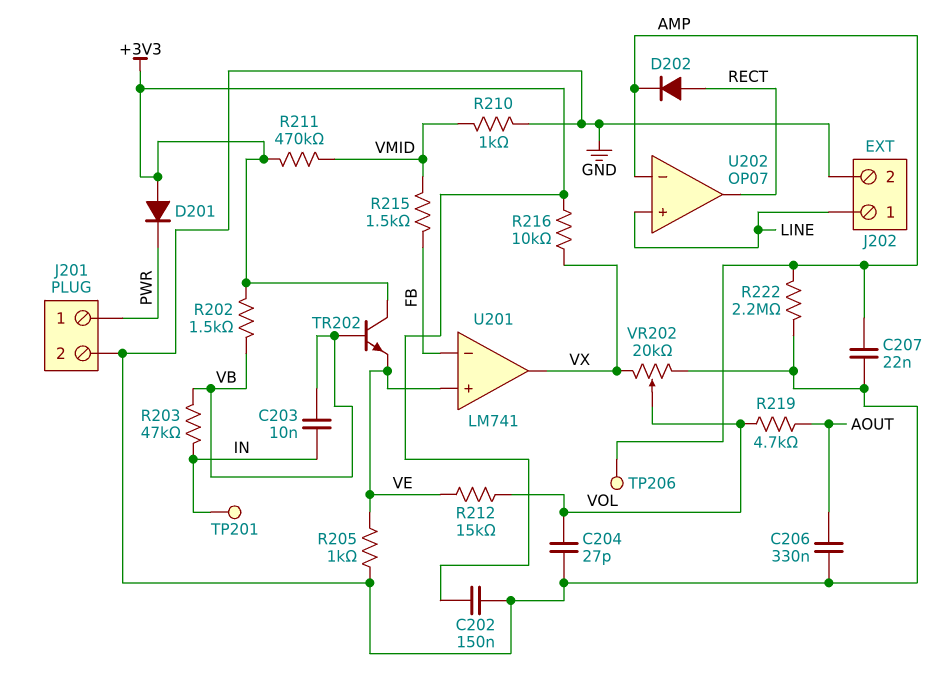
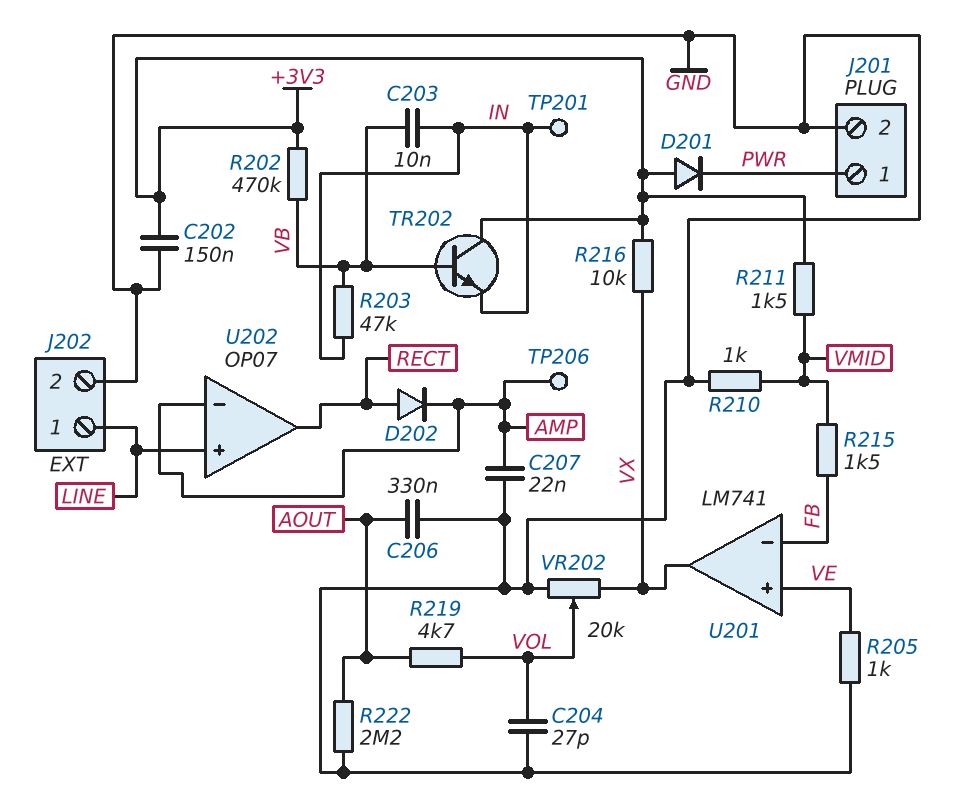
R202: 1.5k (+3V3, VB) -> 470k (+3V3, VB)
R211: 470k (+3V3, VMID) -> 1.5k (+3V3, VMID)
R212: 15k (VE, VOL) -> none
R222: 2.2M (AMP, GND) -> 2.2M (AOUT, GND)
TR202: NPN (B VB, C +3V3, E VE) -> NPN (B VB, C +3V3, E IN)

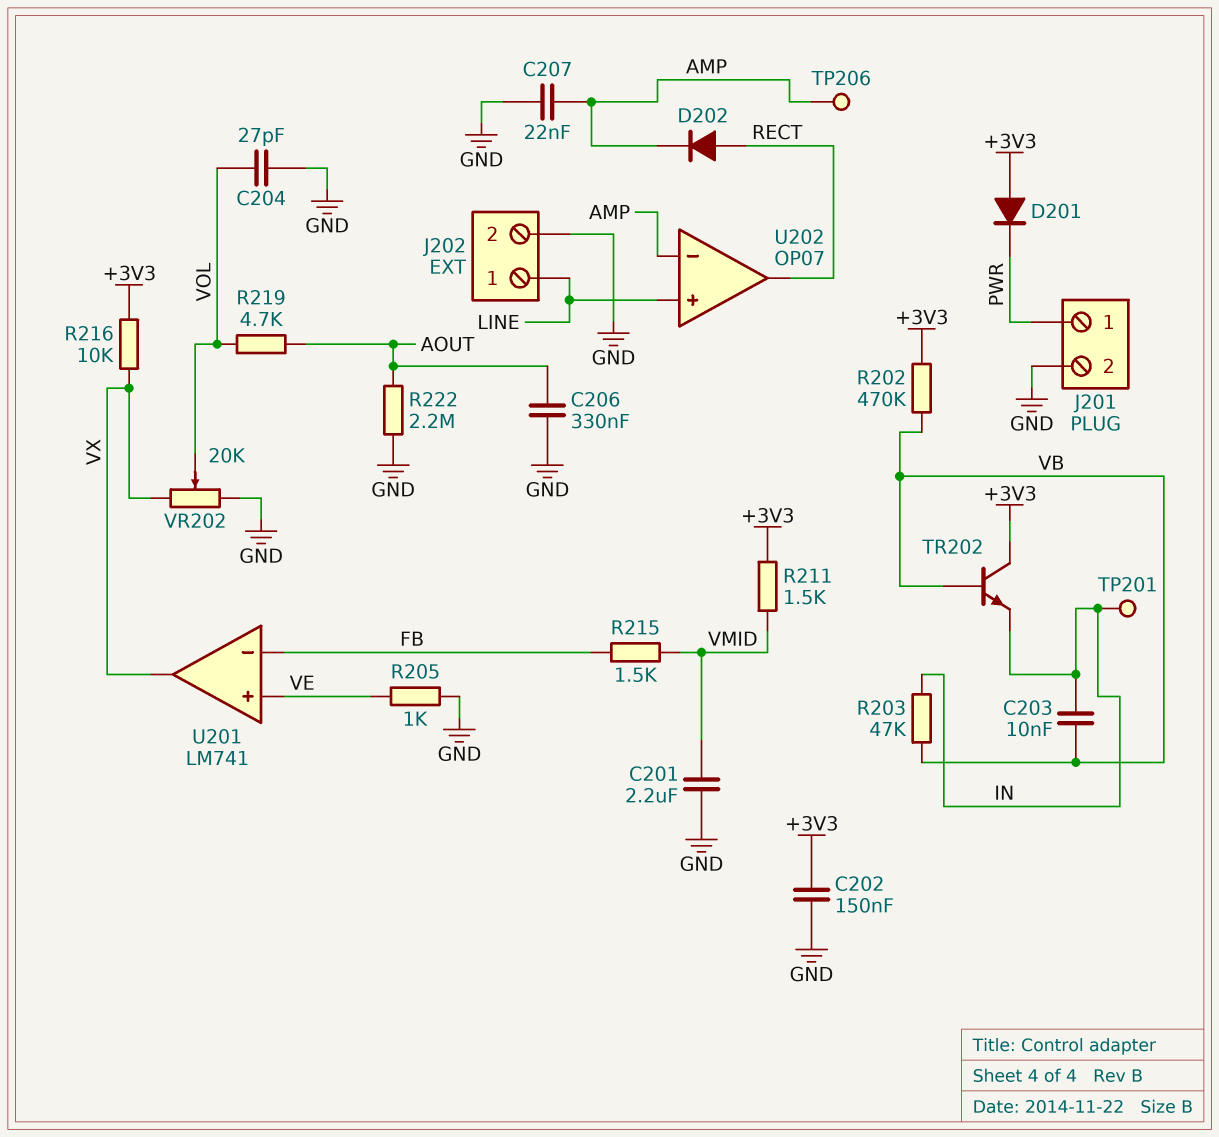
C201: none -> 2.2uF (GND, VMID)
R210: 1k (GND, VMID) -> none

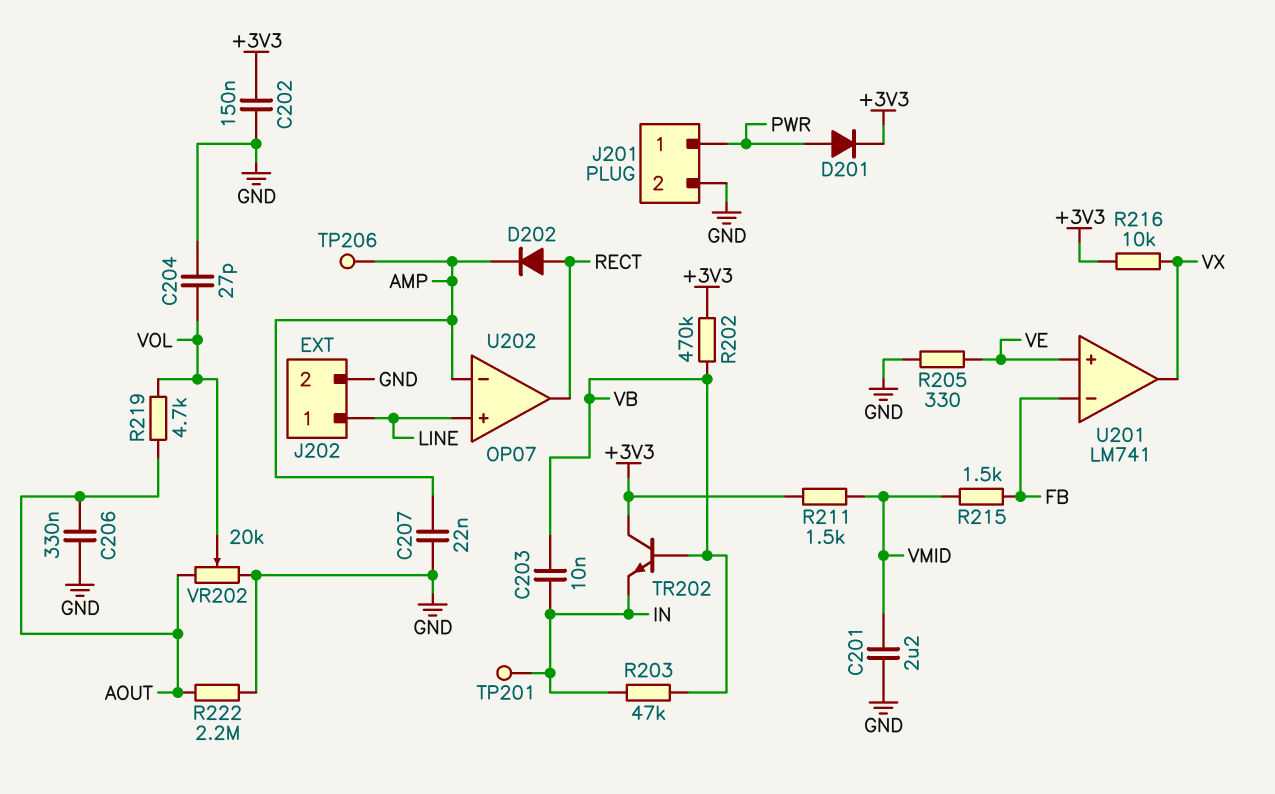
D201: diode (A +3V3, K PWR) -> diode (A PWR, K +3V3)
R205: 1k (GND, VE) -> 330 (GND, VE)
VR202: 20k (GND, VX, wiper VOL) -> 20k (AOUT, GND, wiper VOL)

